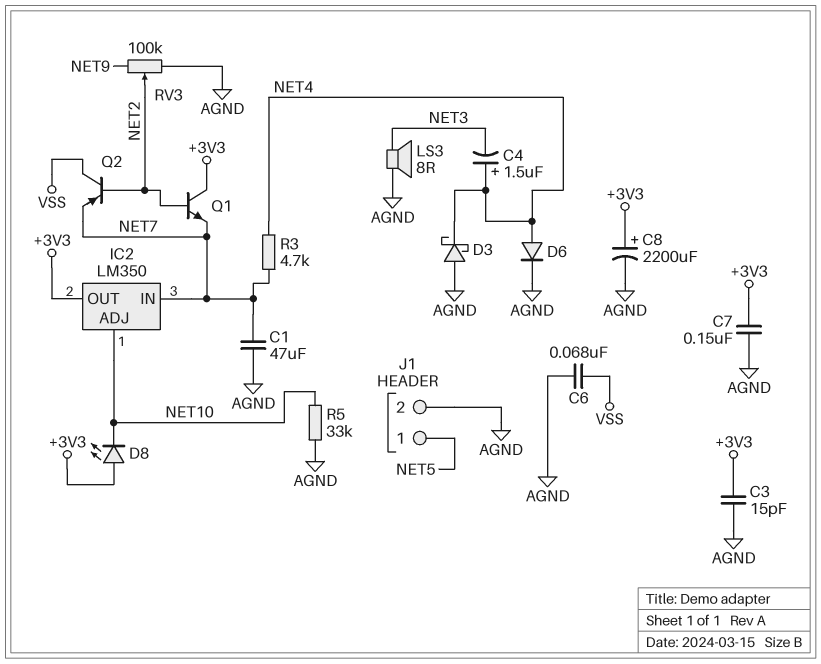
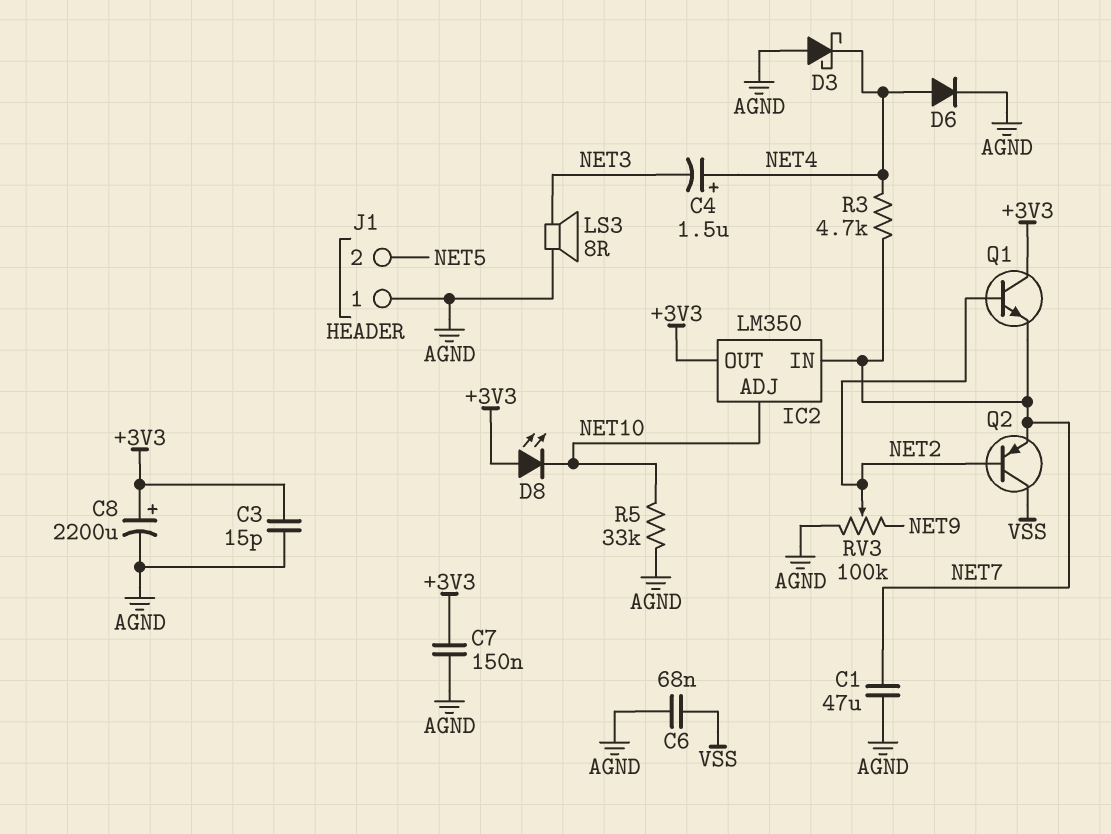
J1 pin 1: NET5 -> AGND
J1 pin 2: AGND -> NET5

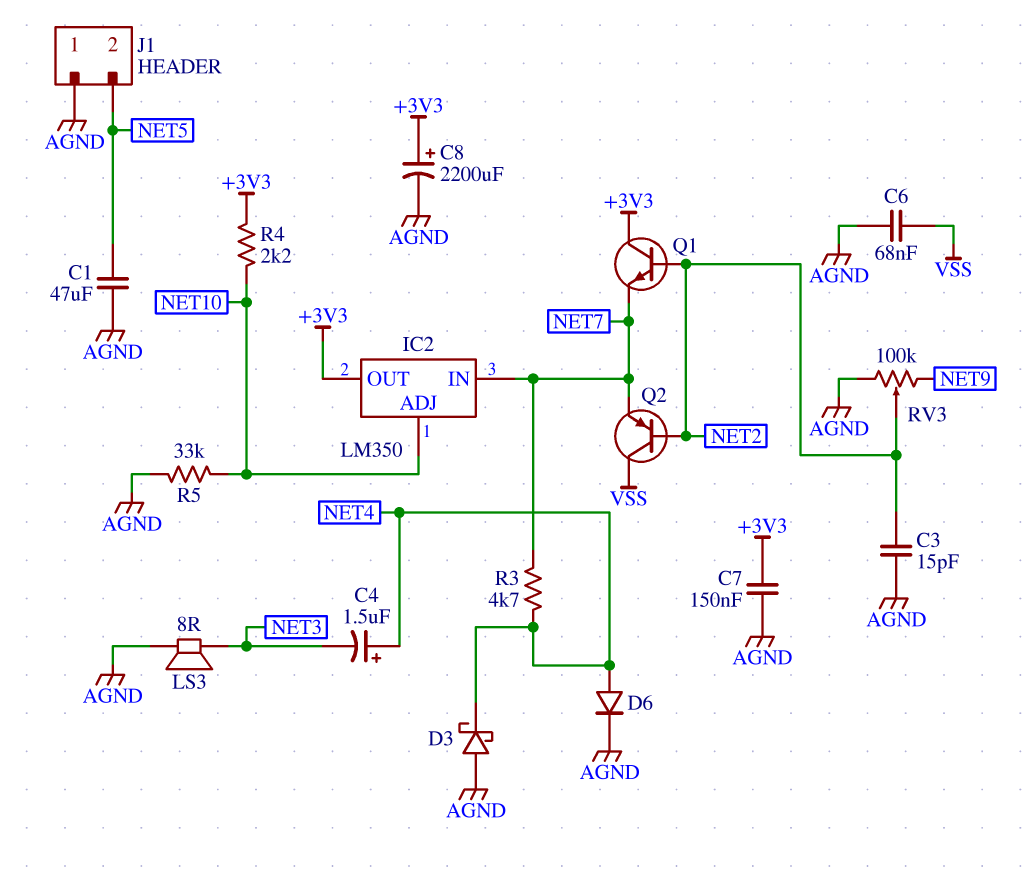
C1: 47uF (AGND, NET7) -> 47uF (AGND, NET5)
C3: 15pF (+3V3, AGND) -> 15pF (AGND, NET2)
D8: LED (A +3V3, K NET10) -> none
R4: none -> 2.2k (+3V3, NET10)

